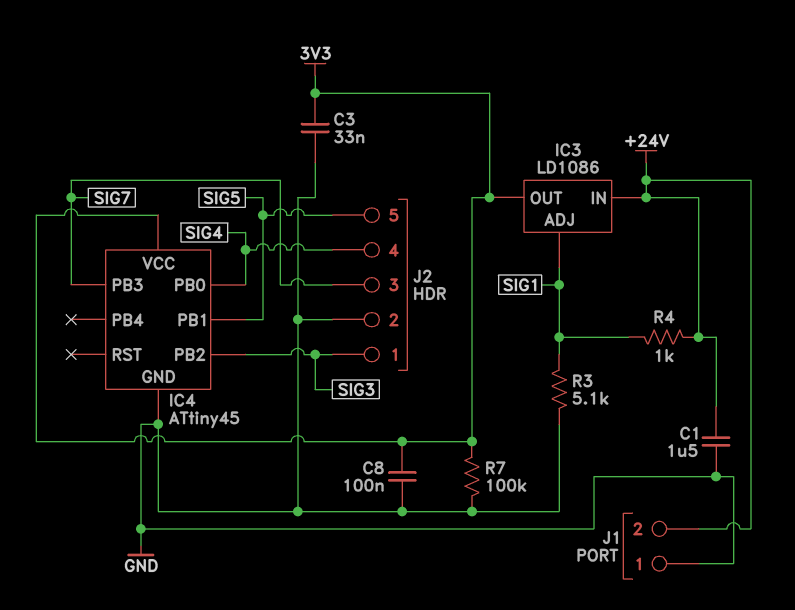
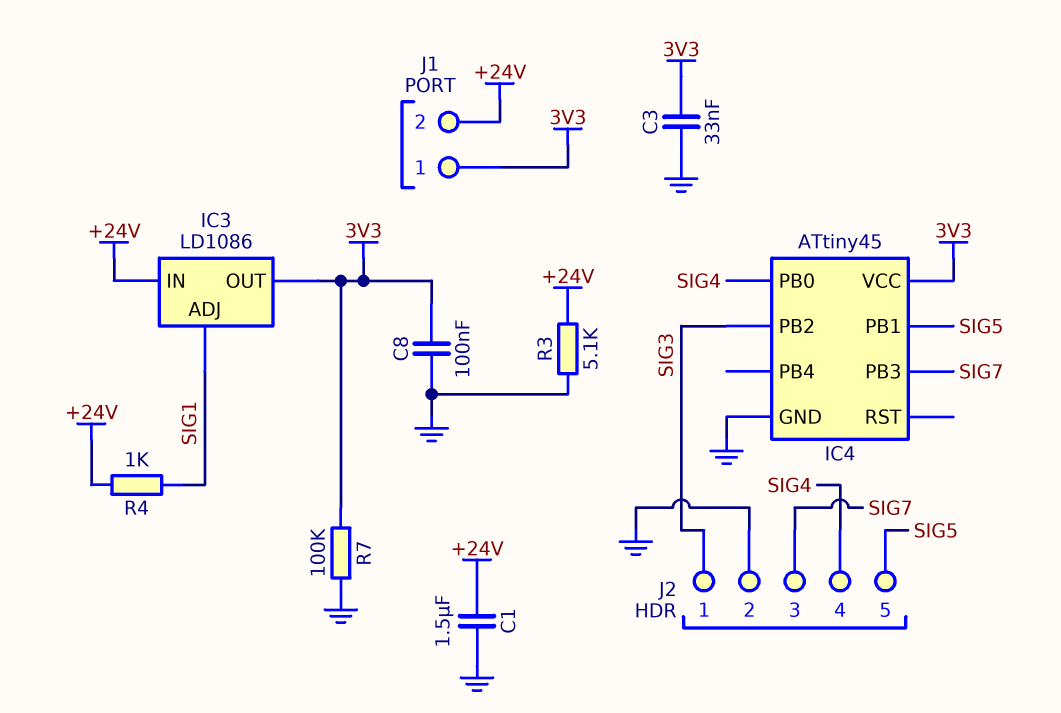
J1 pin 1: GND -> 3V3
R3: 5.1k (GND, SIG1) -> 5.1k (+24V, GND)

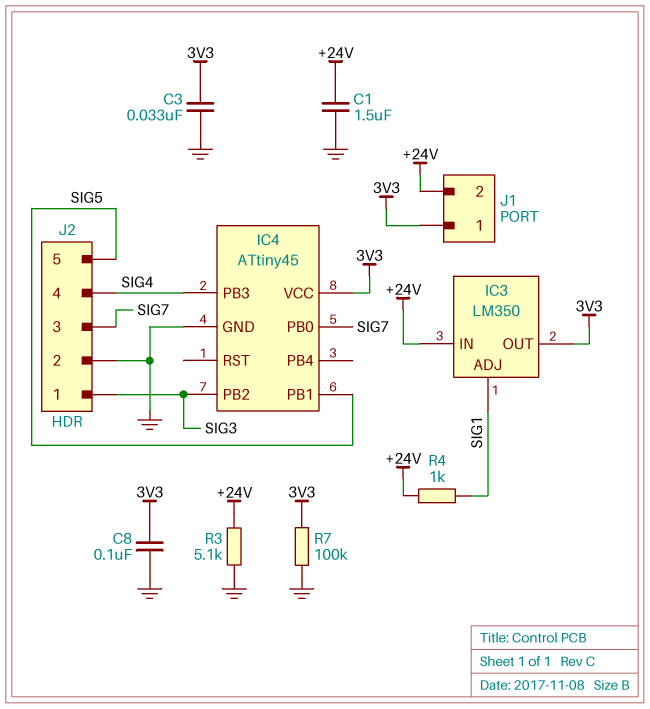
IC3: LD1086 -> LM350
IC4 pin PB0: SIG4 -> SIG7
IC4 pin PB3: SIG7 -> SIG4

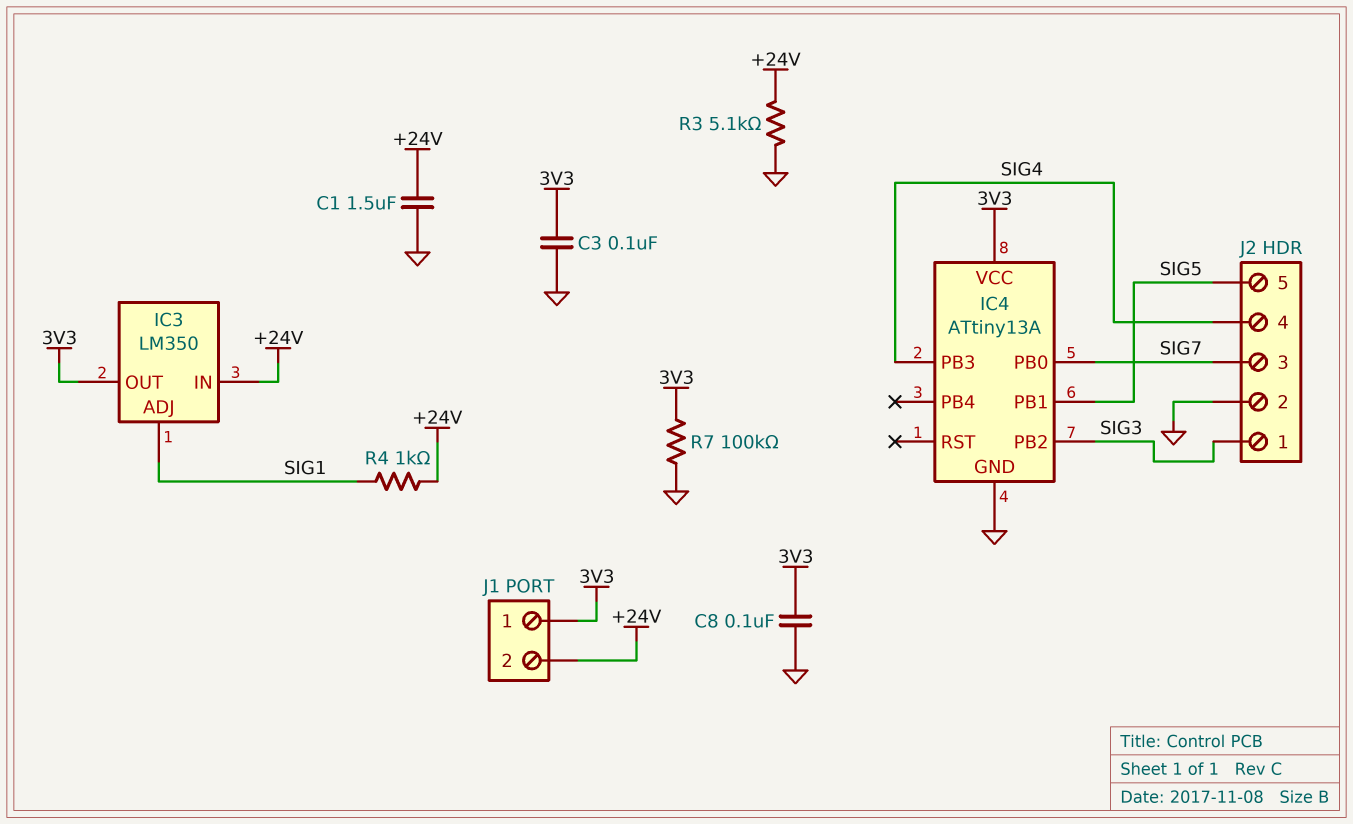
C3: 33nF (3V3, GND) -> 100nF (3V3, GND)
IC4: ATtiny45 -> ATtiny13A

